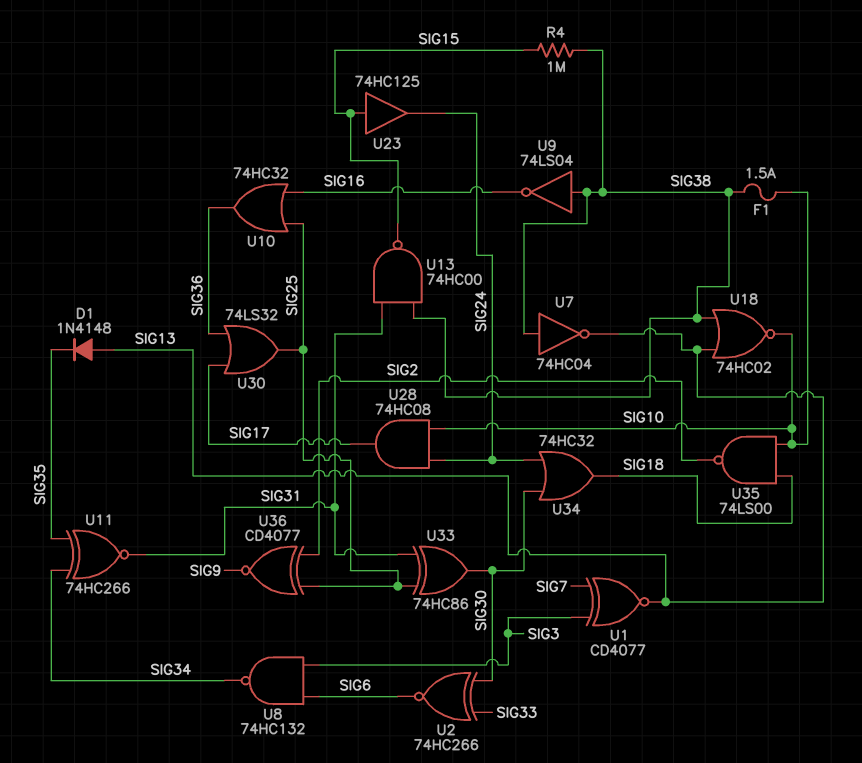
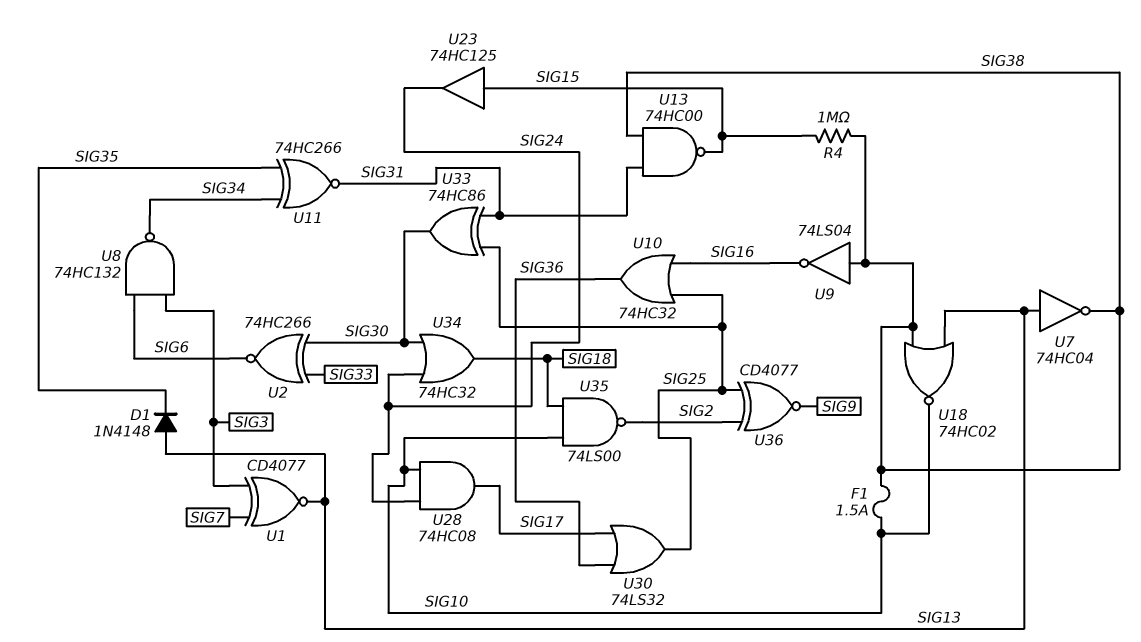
U7: NOT 74HC04 (in SIG38, out SIG13) -> NOT 74HC04 (in SIG13, out SIG38)

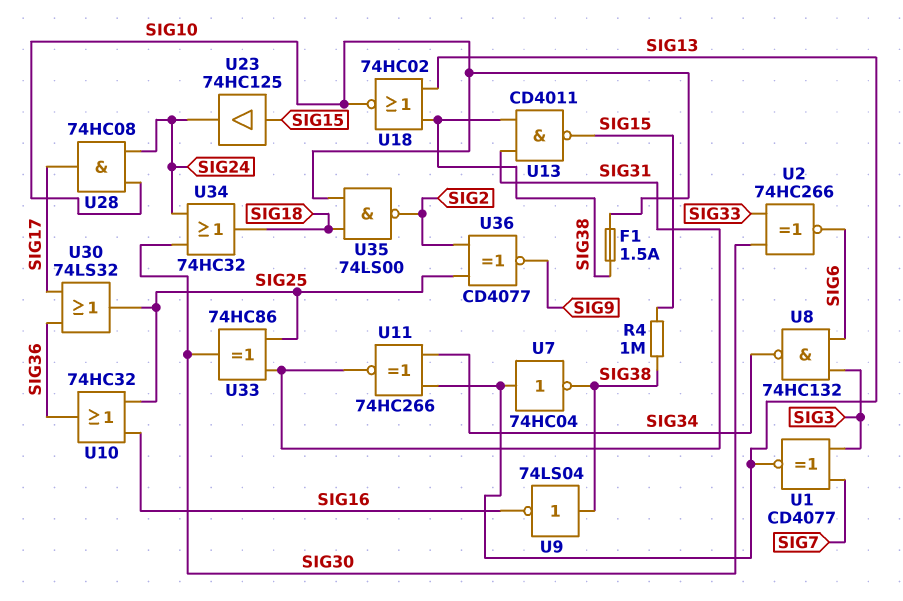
D1: diode 1N4148 (A SIG13, K SIG35) -> none
U11: XNOR 74HC266 (in SIG34, in SIG35, out SIG31) -> XNOR 74HC266 (in SIG13, in SIG34, out SIG31)
U13: NAND 74HC00 (in SIG31, in SIG38, out SIG15) -> NAND CD4011 (in SIG31, in SIG38, out SIG15)

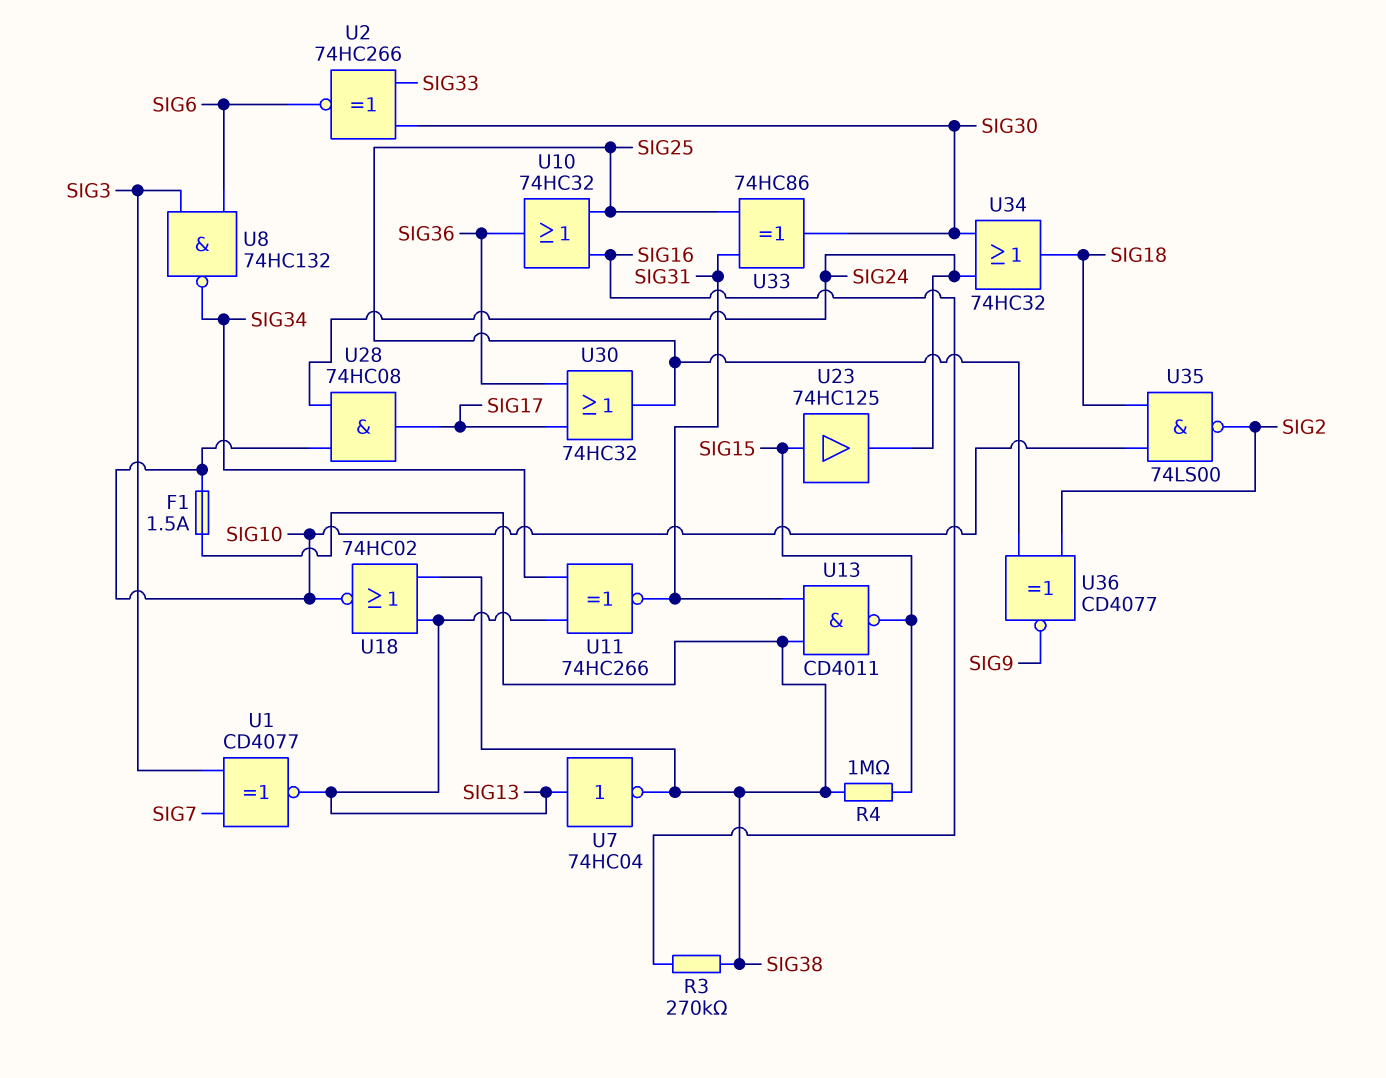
R3: none -> 270k (SIG16, SIG38)
U9: NOT 74LS04 (in SIG38, out SIG16) -> none
U30: OR 74LS32 (in SIG17, in SIG36, out SIG25) -> OR 74HC32 (in SIG17, in SIG36, out SIG25)

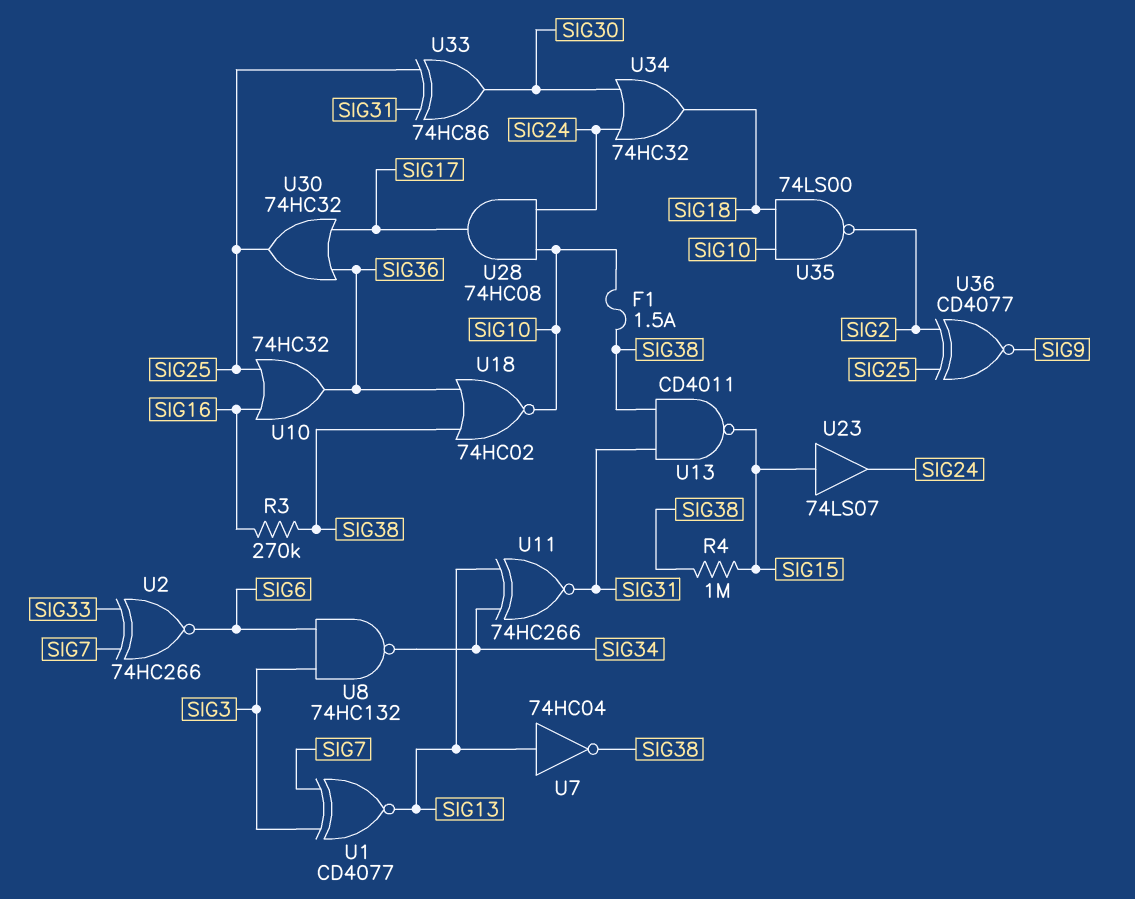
U2: XNOR 74HC266 (in SIG30, in SIG33, out SIG6) -> XNOR 74HC266 (in SIG7, in SIG33, out SIG6)
U18: NOR 74HC02 (in SIG13, in SIG38, out SIG10) -> NOR 74HC02 (in SIG36, in SIG38, out SIG10)
U23: buffer 74HC125 (in SIG15, out SIG24) -> buffer 74LS07 (in SIG15, out SIG24)

